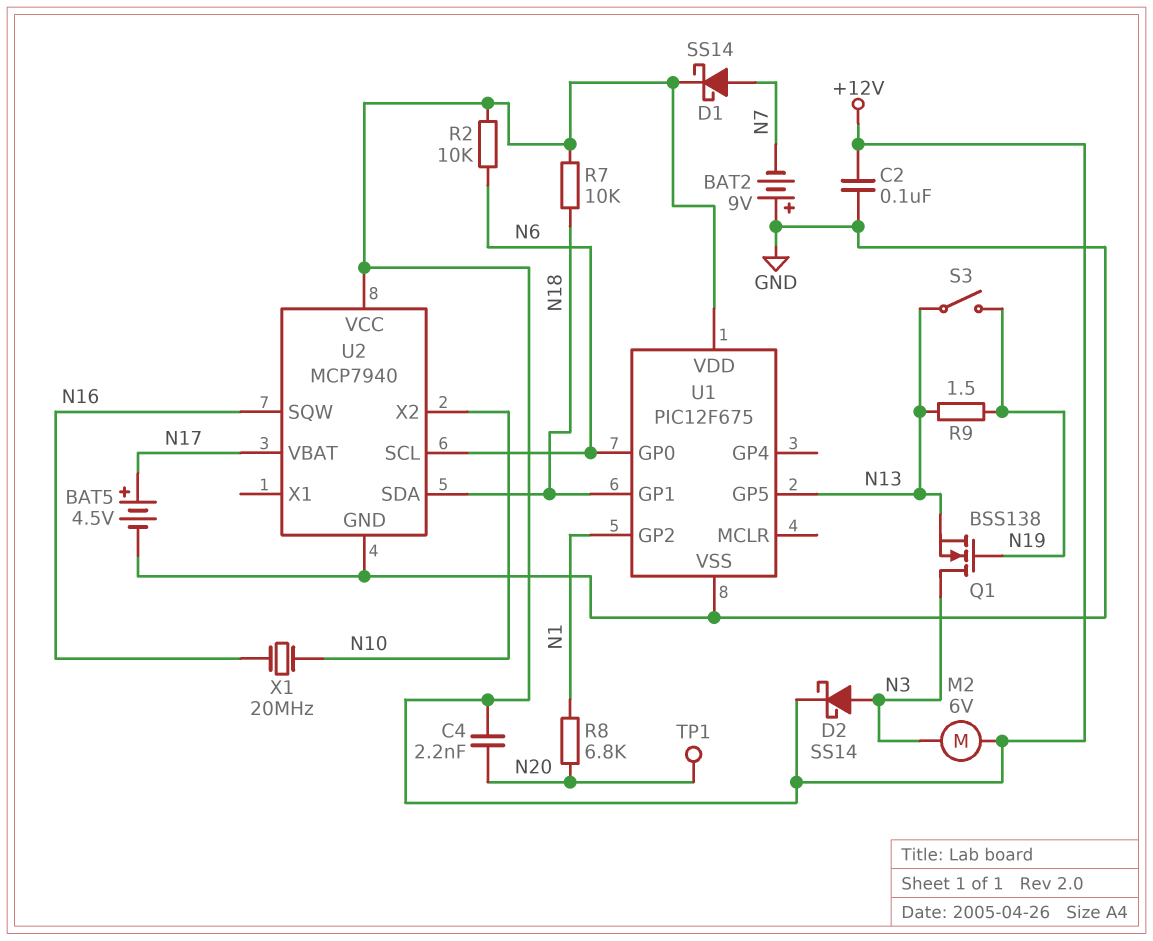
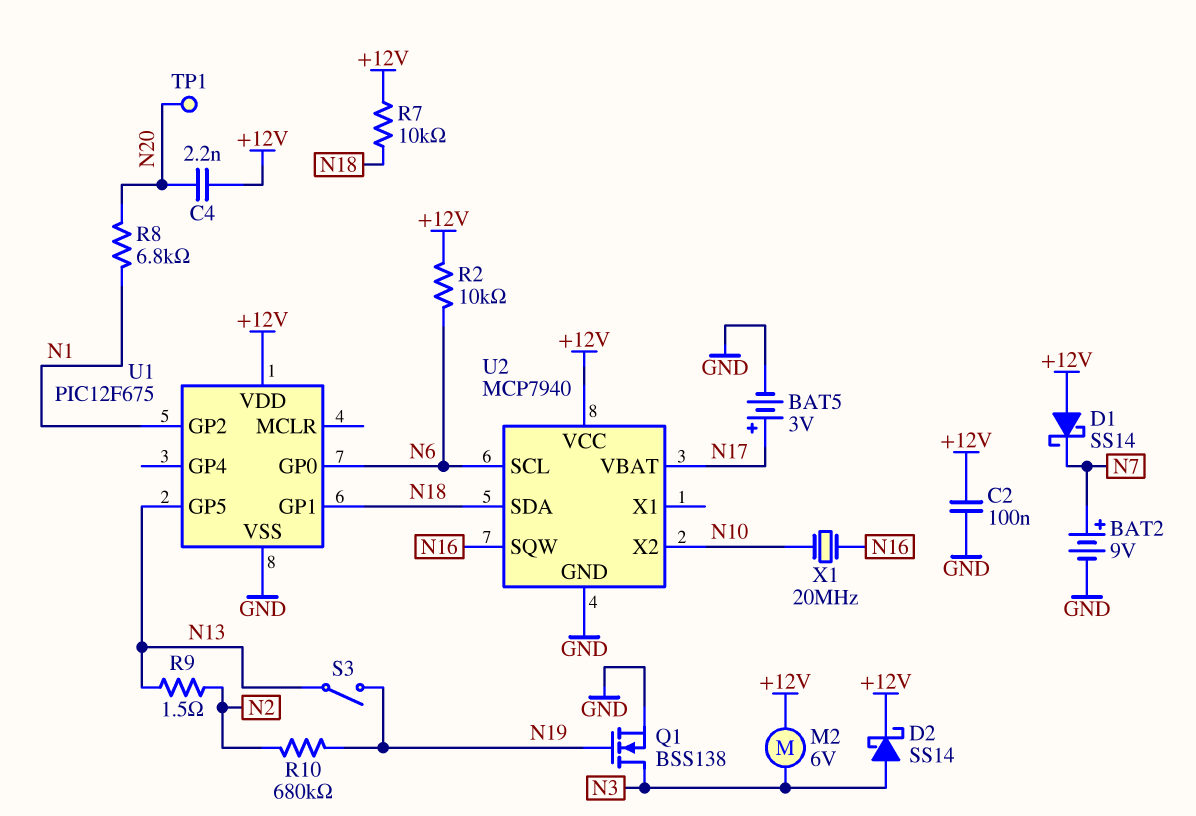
BAT2: 9V (plus GND, minus N7) -> 9V (plus N7, minus GND)
BAT5: 4.5V (plus N17, minus GND) -> 3V (plus N17, minus GND)
D1: schottky SS14 (A N7, K +12V) -> schottky SS14 (A +12V, K N7)
Q1: NMOS BSS138 (G N19, D N3, S N13) -> NMOS BSS138 (G N19, D N3, S GND)
R9: 1.5 (N13, N19) -> 1.5 (N2, N13)
R10: none -> 680k (N2, N19)

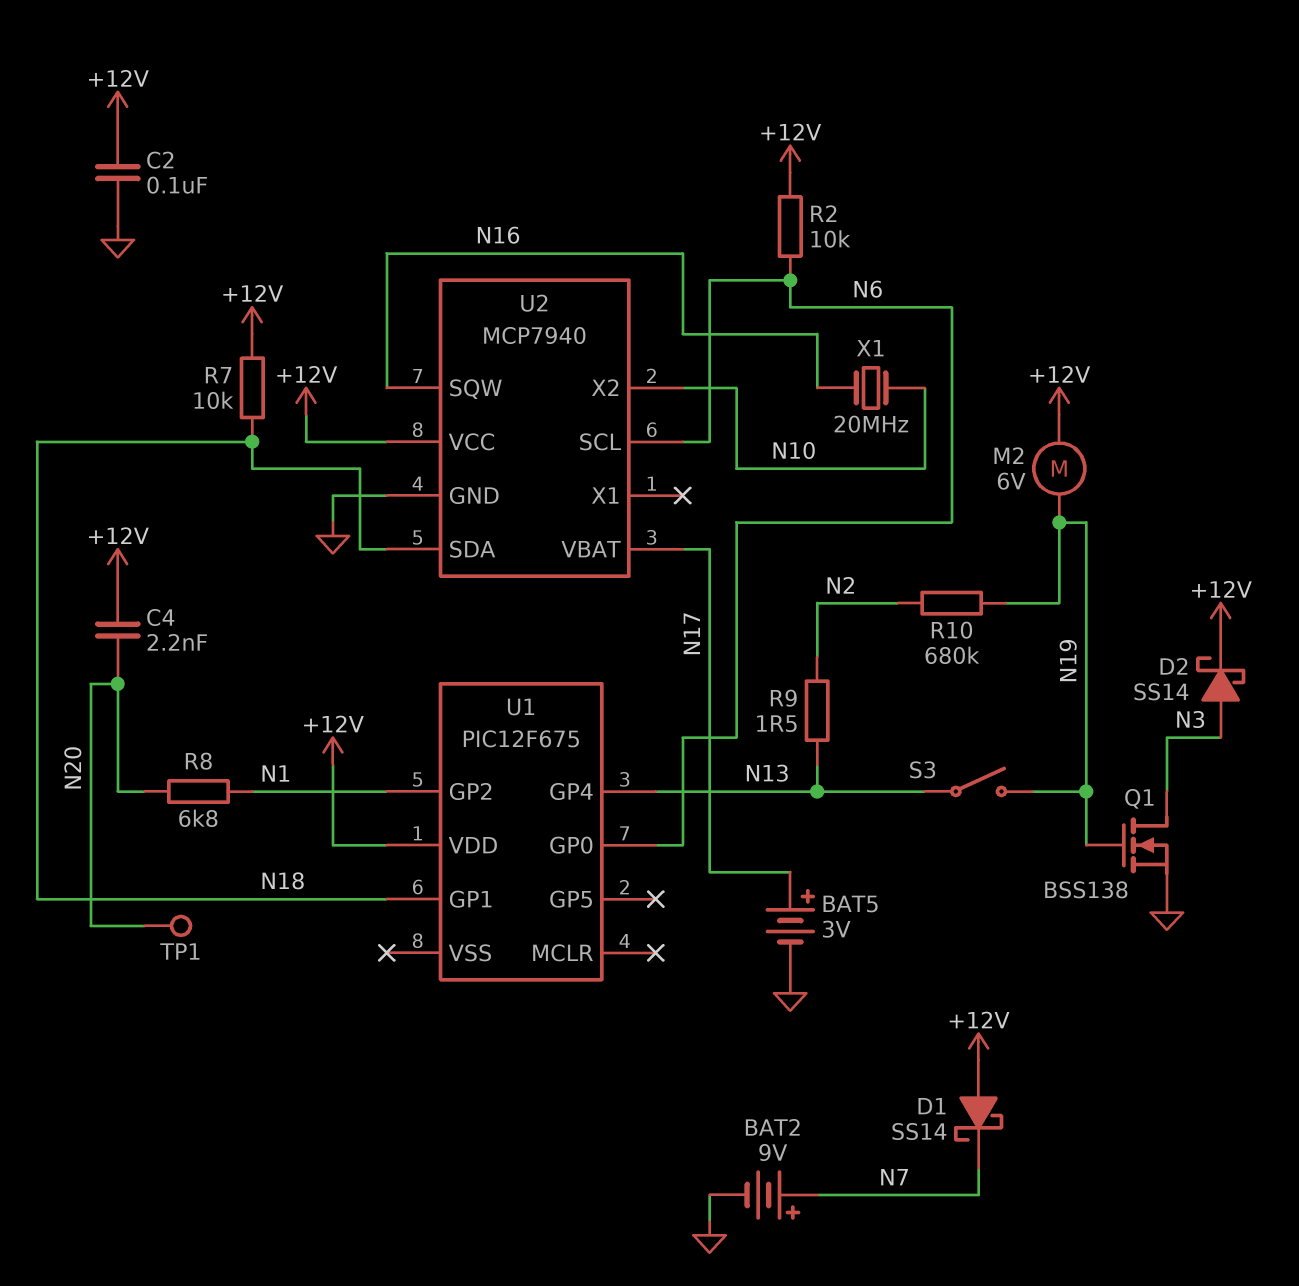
M2: motor 6V (+12V, N3) -> motor 6V (+12V, N19)
U1 pin GP4: none -> N13
U1 pin GP5: N13 -> none
U1 pin VSS: GND -> none

